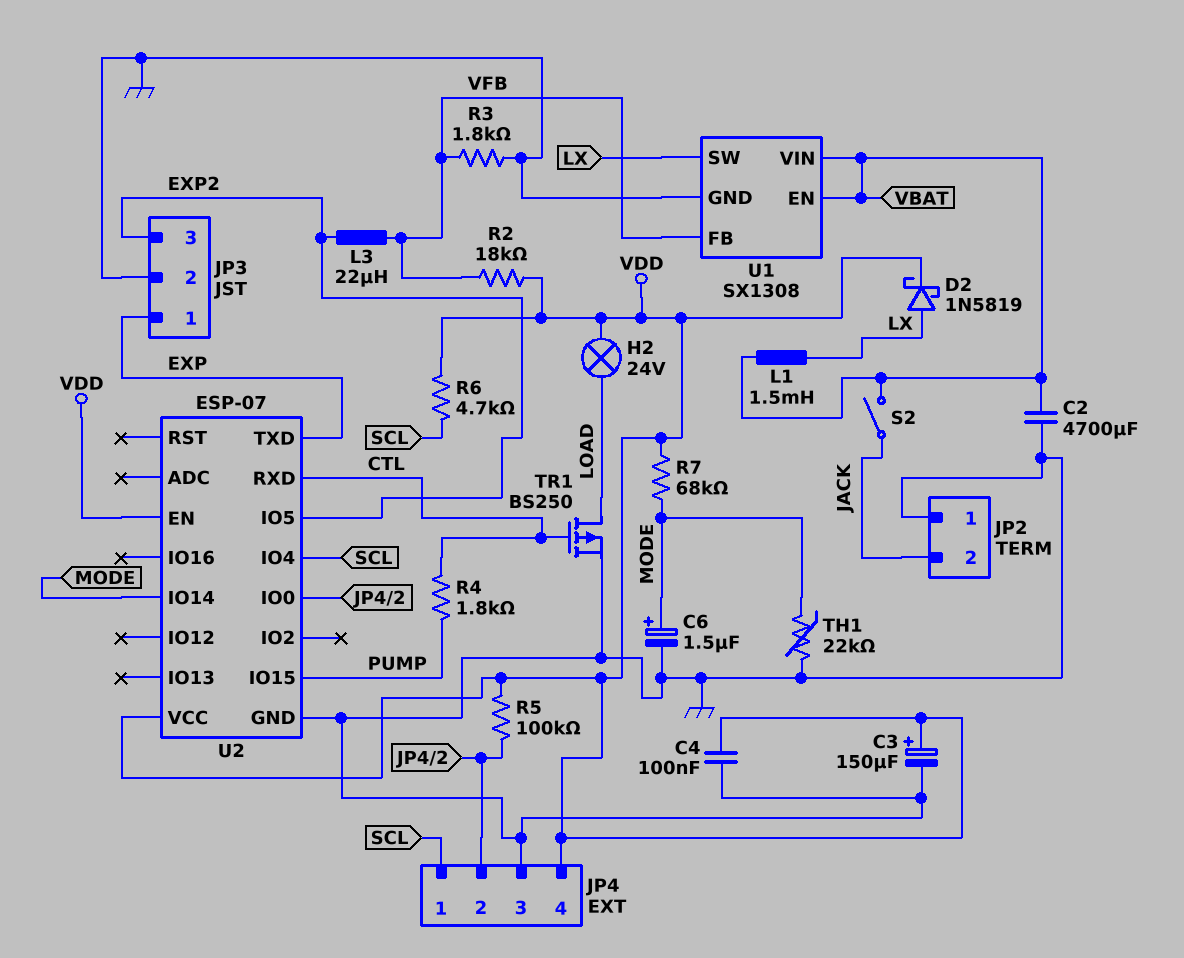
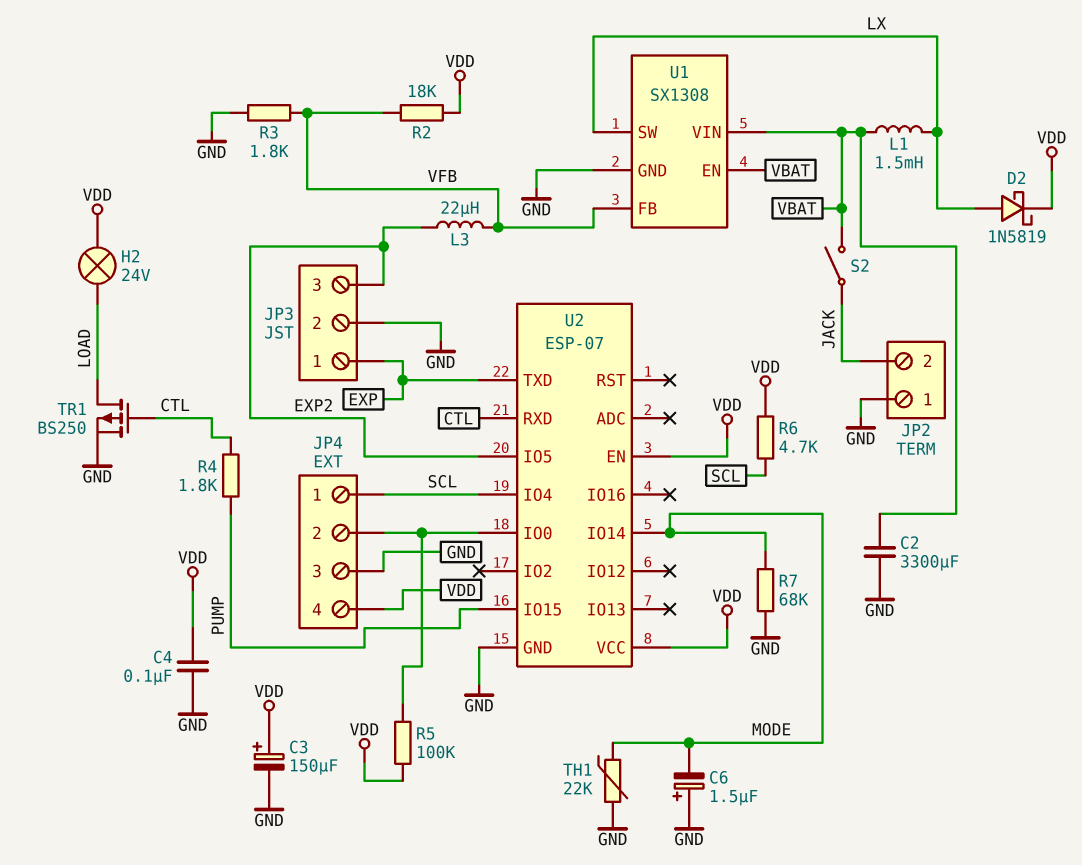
C2: 4700uF (GND, VBAT) -> 3300uF (GND, VBAT)
C6: 1.5uF (plus MODE, minus GND) -> 1.5uF (plus GND, minus MODE)
R7: 68k (MODE, VDD) -> 68k (GND, MODE)

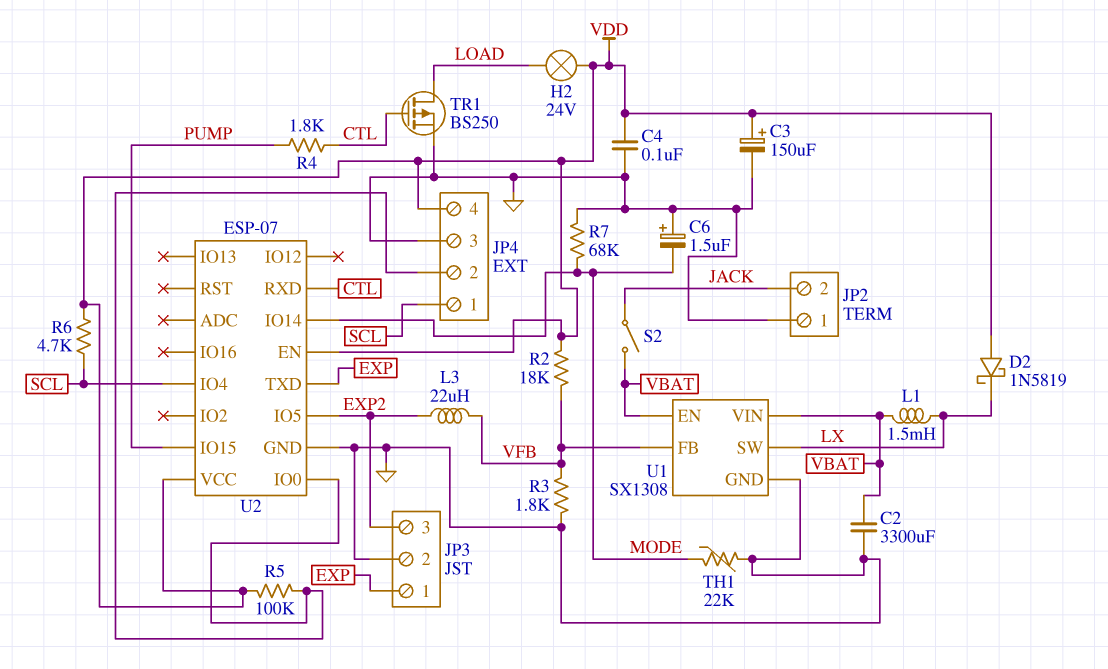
D2: schottky 1N5819 (A LX, K VDD) -> schottky 1N5819 (A VDD, K LX)

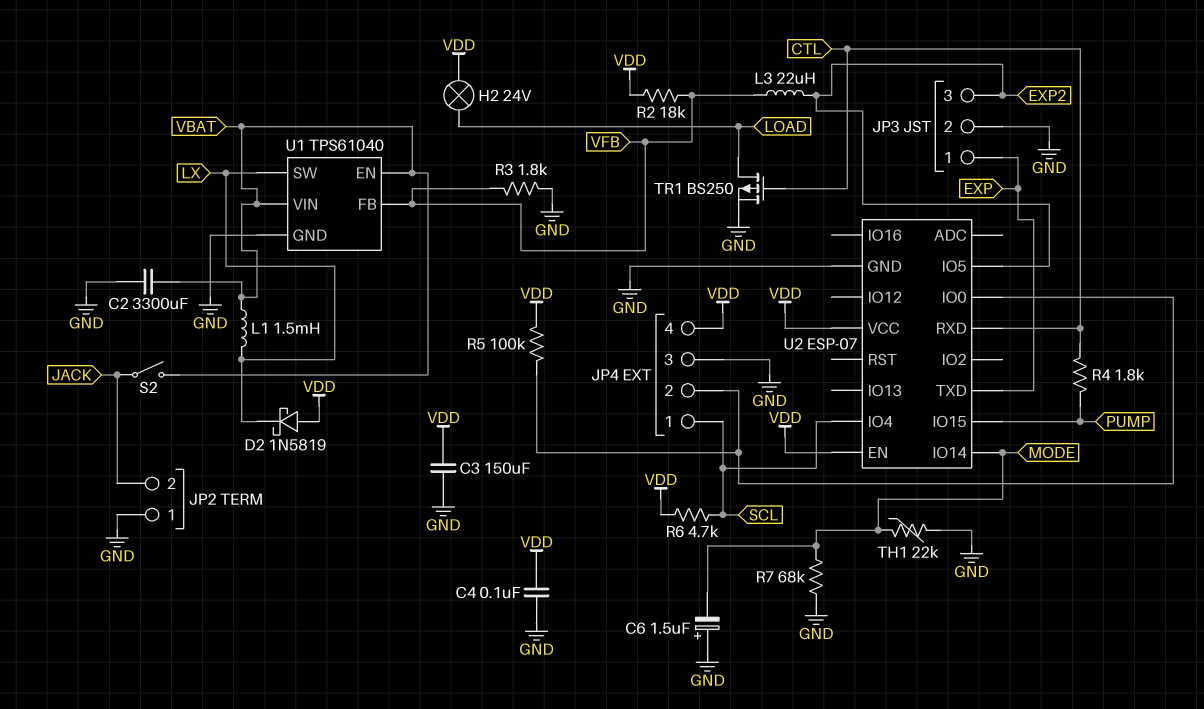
C3: 150uF (plus VDD, minus GND) -> 150uF (GND, VDD)
U1: SX1308 -> TPS61040

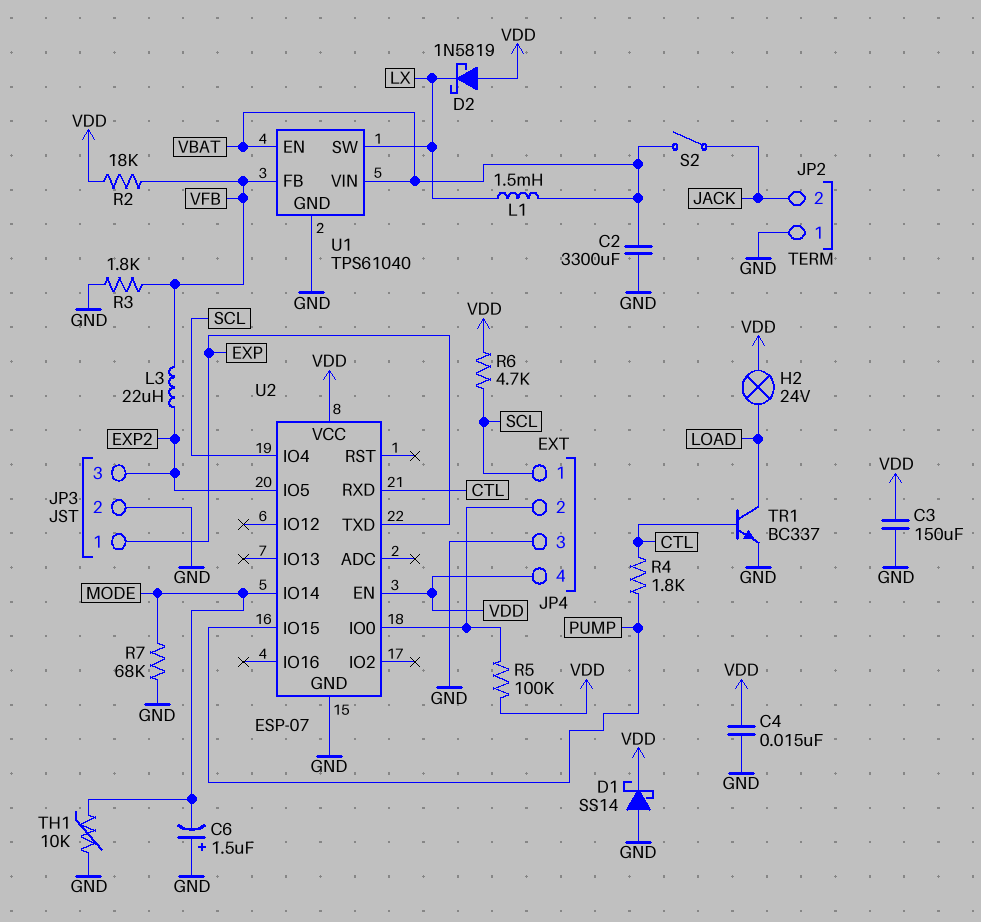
C4: 100nF (GND, VDD) -> 15nF (GND, VDD)
D1: none -> schottky SS14 (A GND, K VDD)
TH1: 22k (GND, MODE) -> 10k (GND, MODE)
TR1: PMOS BS250 (G CTL, D LOAD, S GND) -> NPN BC337 (B CTL, C LOAD, E GND)

